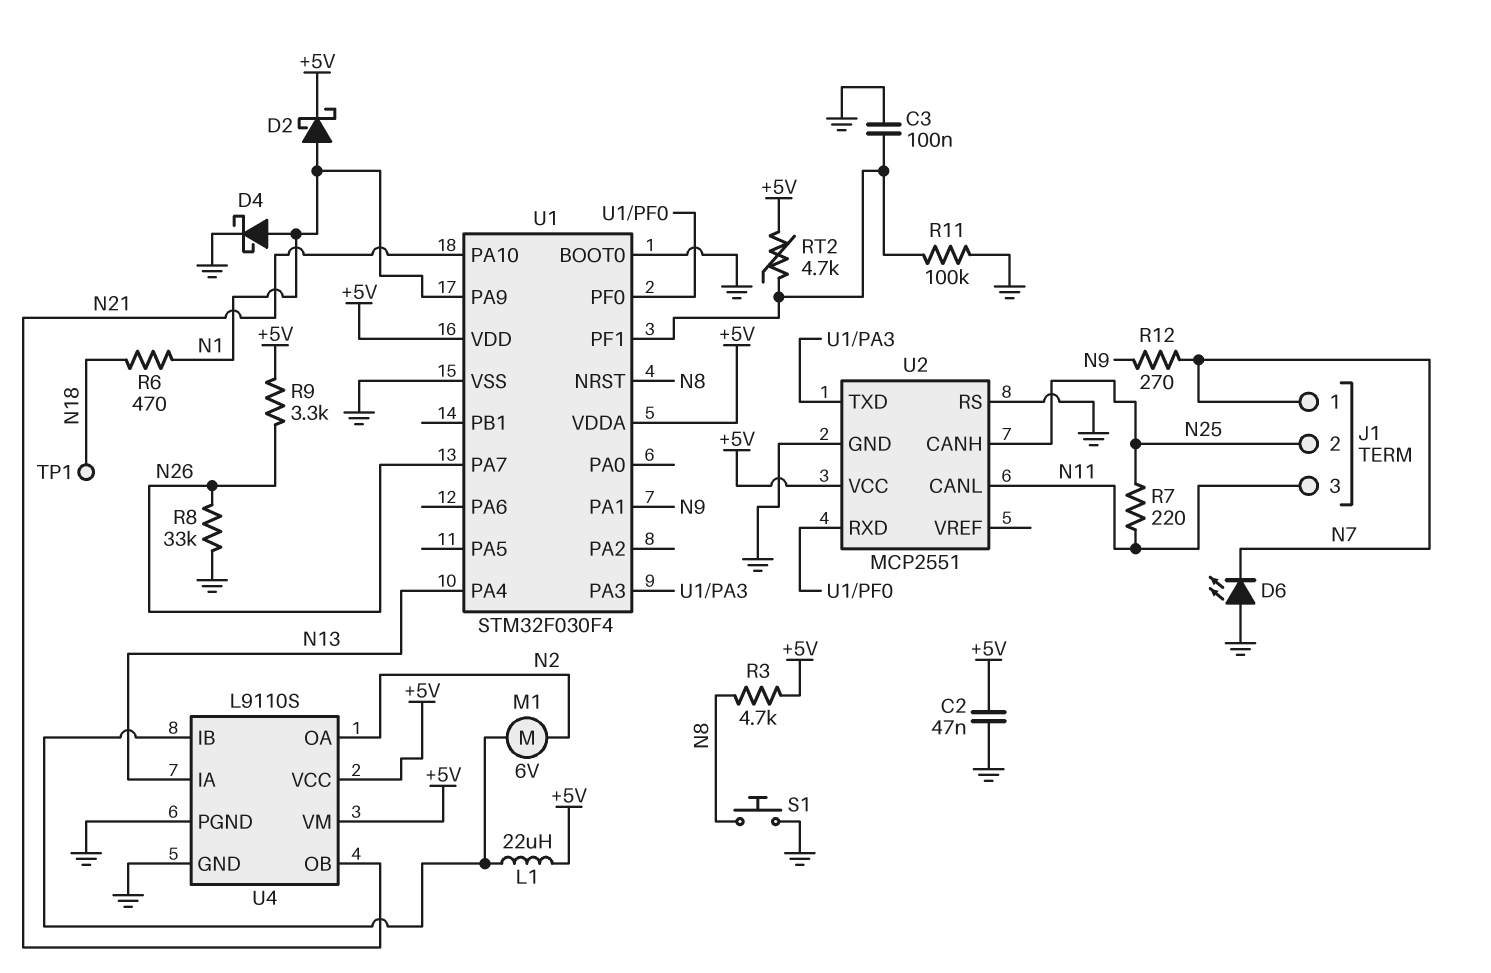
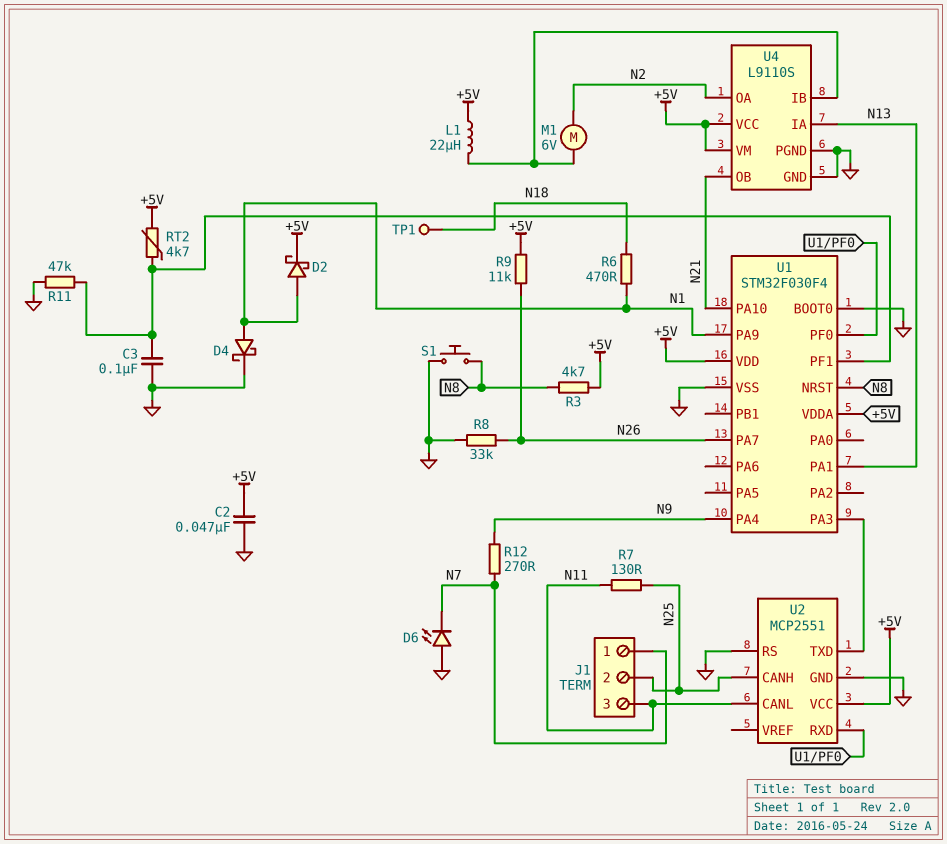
R7: 220 (N11, N25) -> 130 (N11, N25)
R9: 3.3k (+5V, N26) -> 11k (+5V, N26)
R11: 100k (GND, U1/PF1) -> 47k (GND, U1/PF1)
U1 pin PA1: N9 -> N13
U1 pin PA4: N13 -> N9

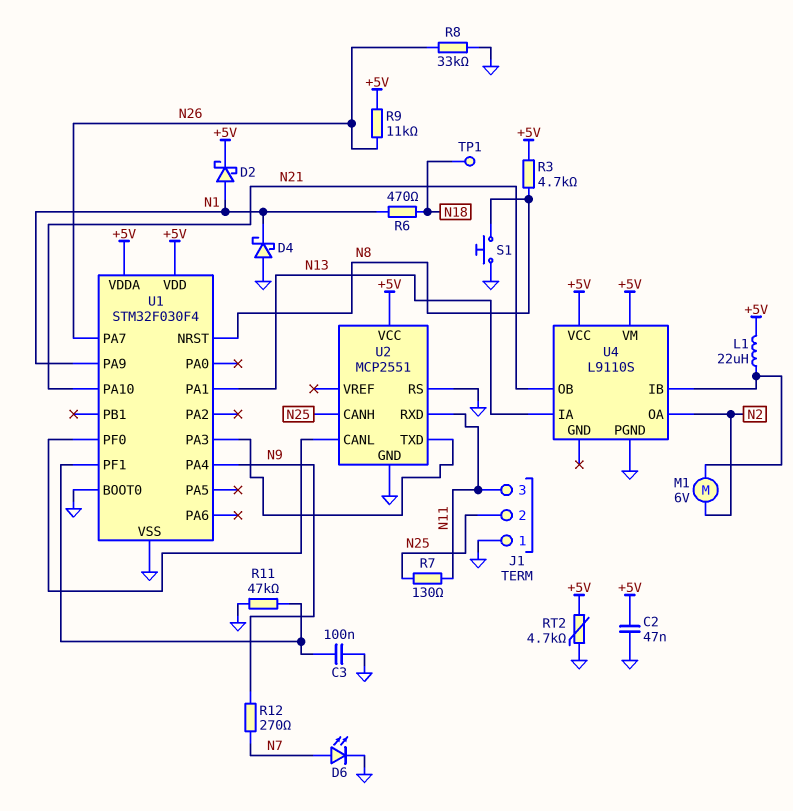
D4: schottky (A N1, K GND) -> schottky (A GND, K N1)
D6: LED (A GND, K N7) -> LED (A N7, K GND)
J1 pin 1: N7 -> GND
RT2: 4.7k (+5V, U1/PF1) -> 4.7k (+5V, GND)
U2 pin CANL: N11 -> U1/PF0
U2 pin RXD: U1/PF0 -> N11
U4 pin GND: GND -> none

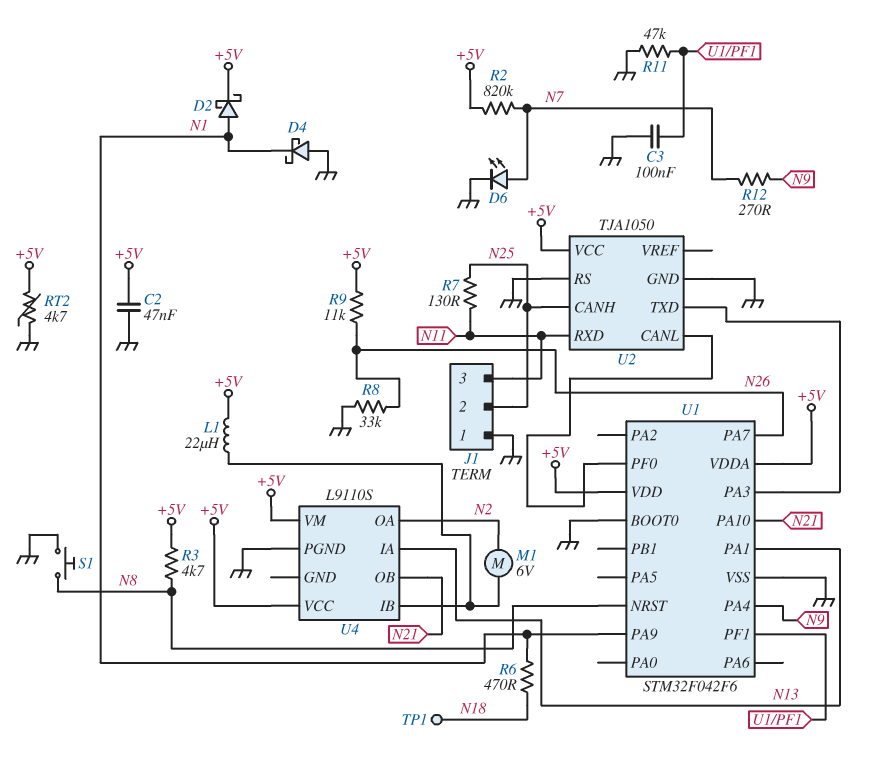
R2: none -> 820k (+5V, N7)
U1: STM32F030F4 -> STM32F042F6
U2: MCP2551 -> TJA1050

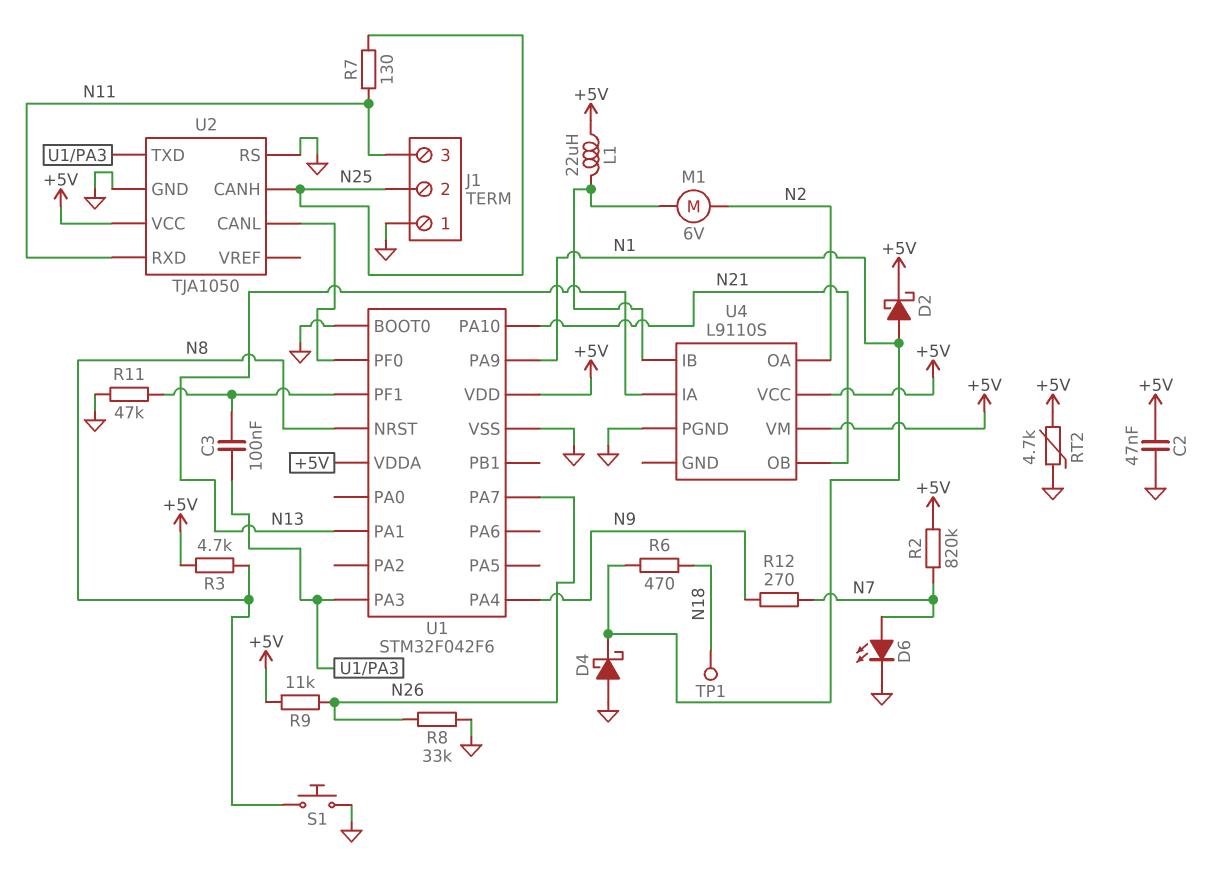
C3: 100nF (GND, U1/PF1) -> 100nF (U1/PA3, U1/PF1)

